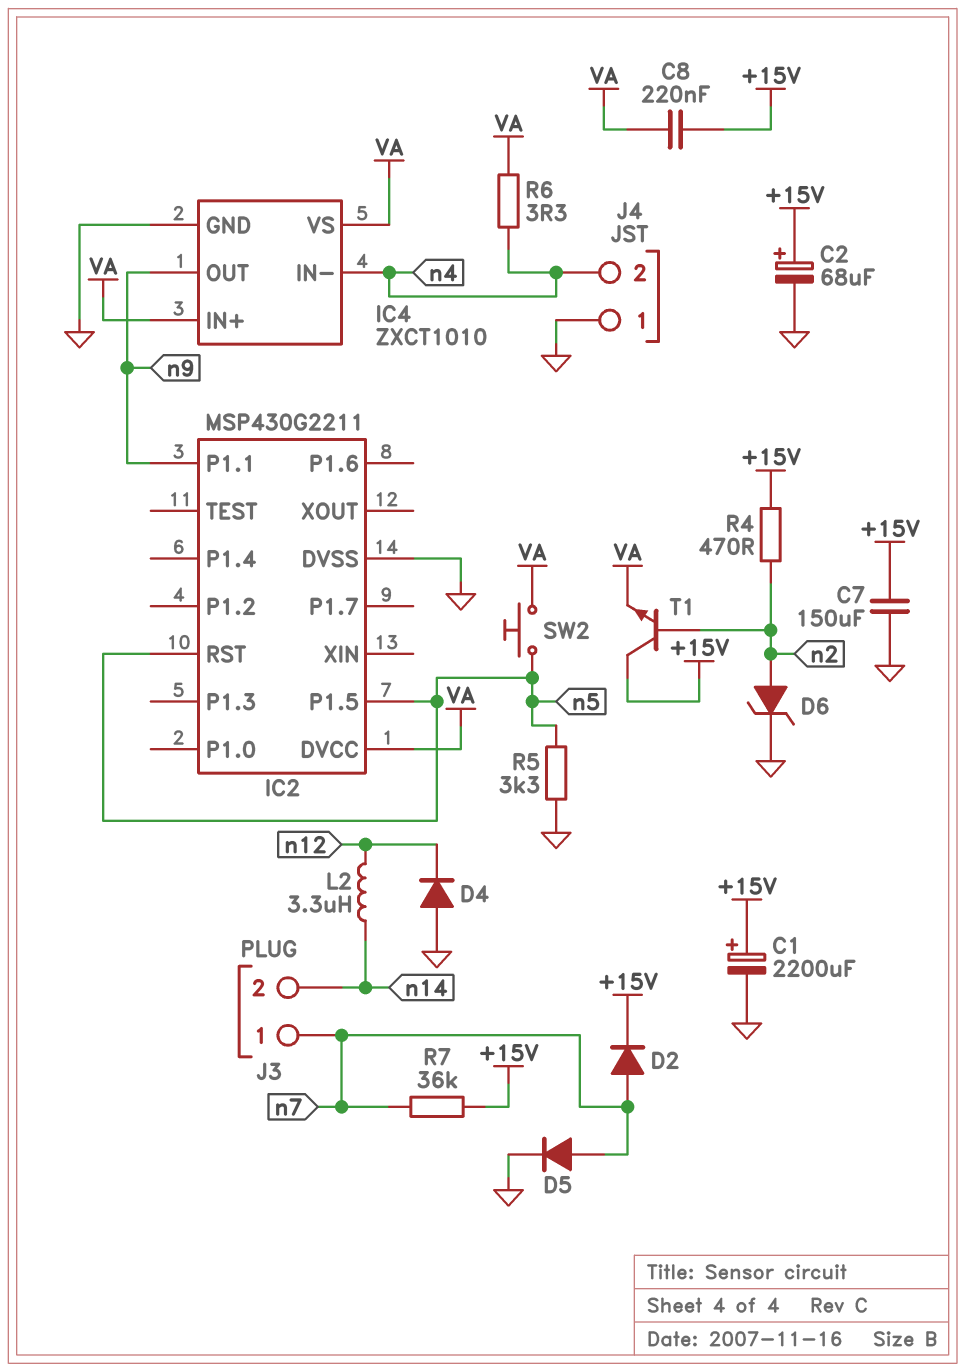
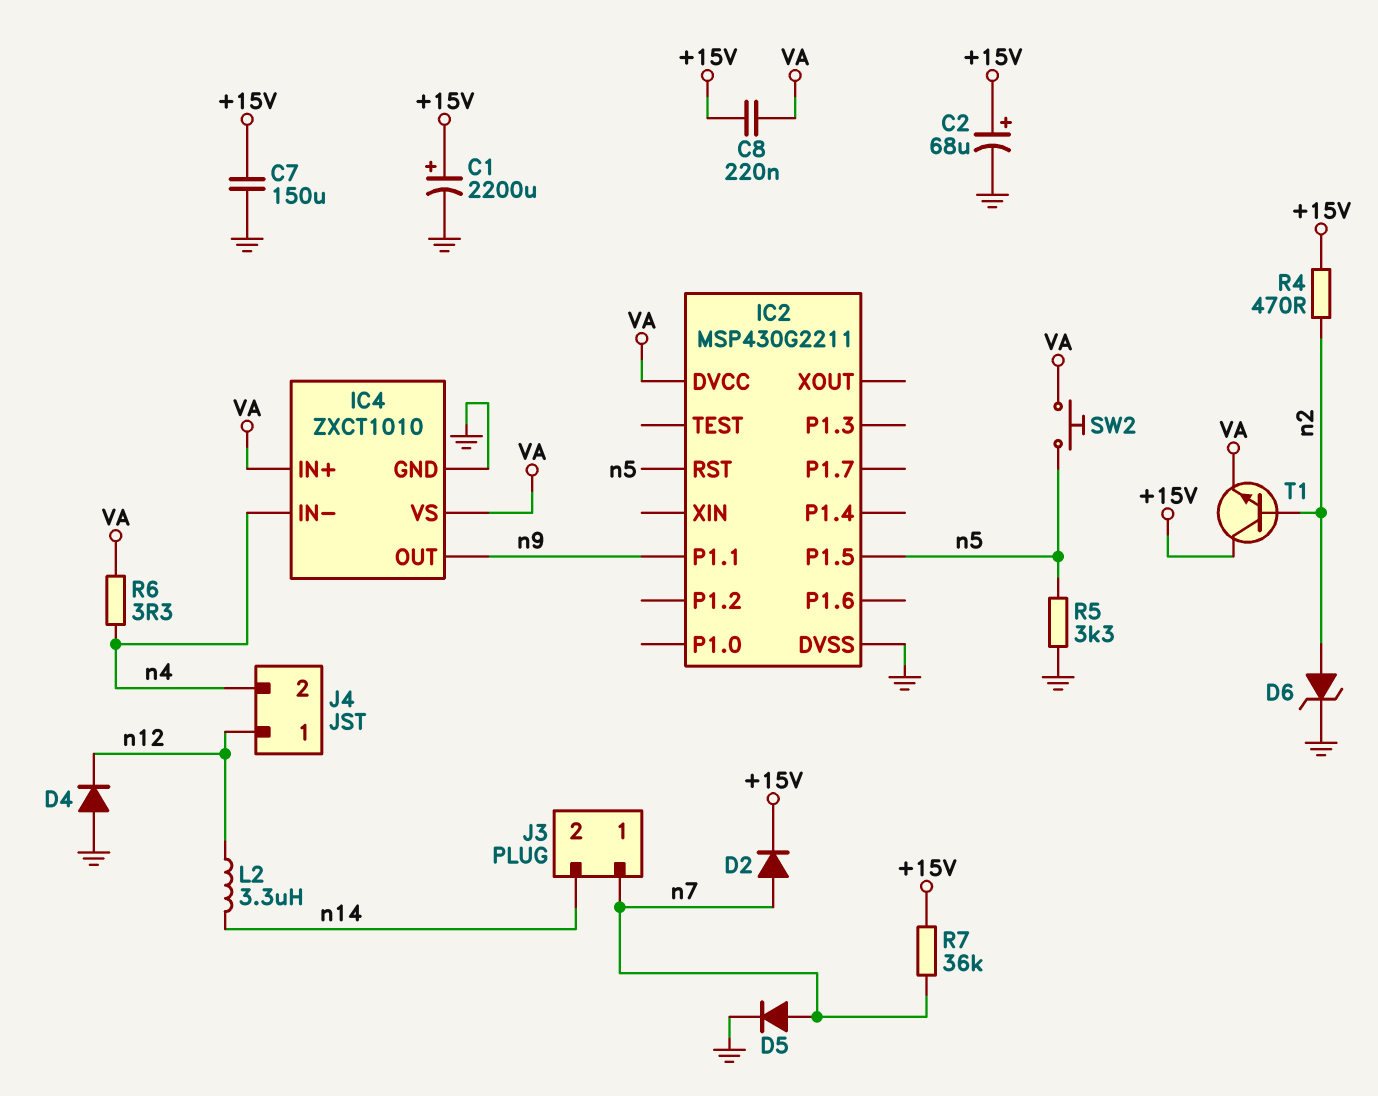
J4 pin 1: GND -> n12

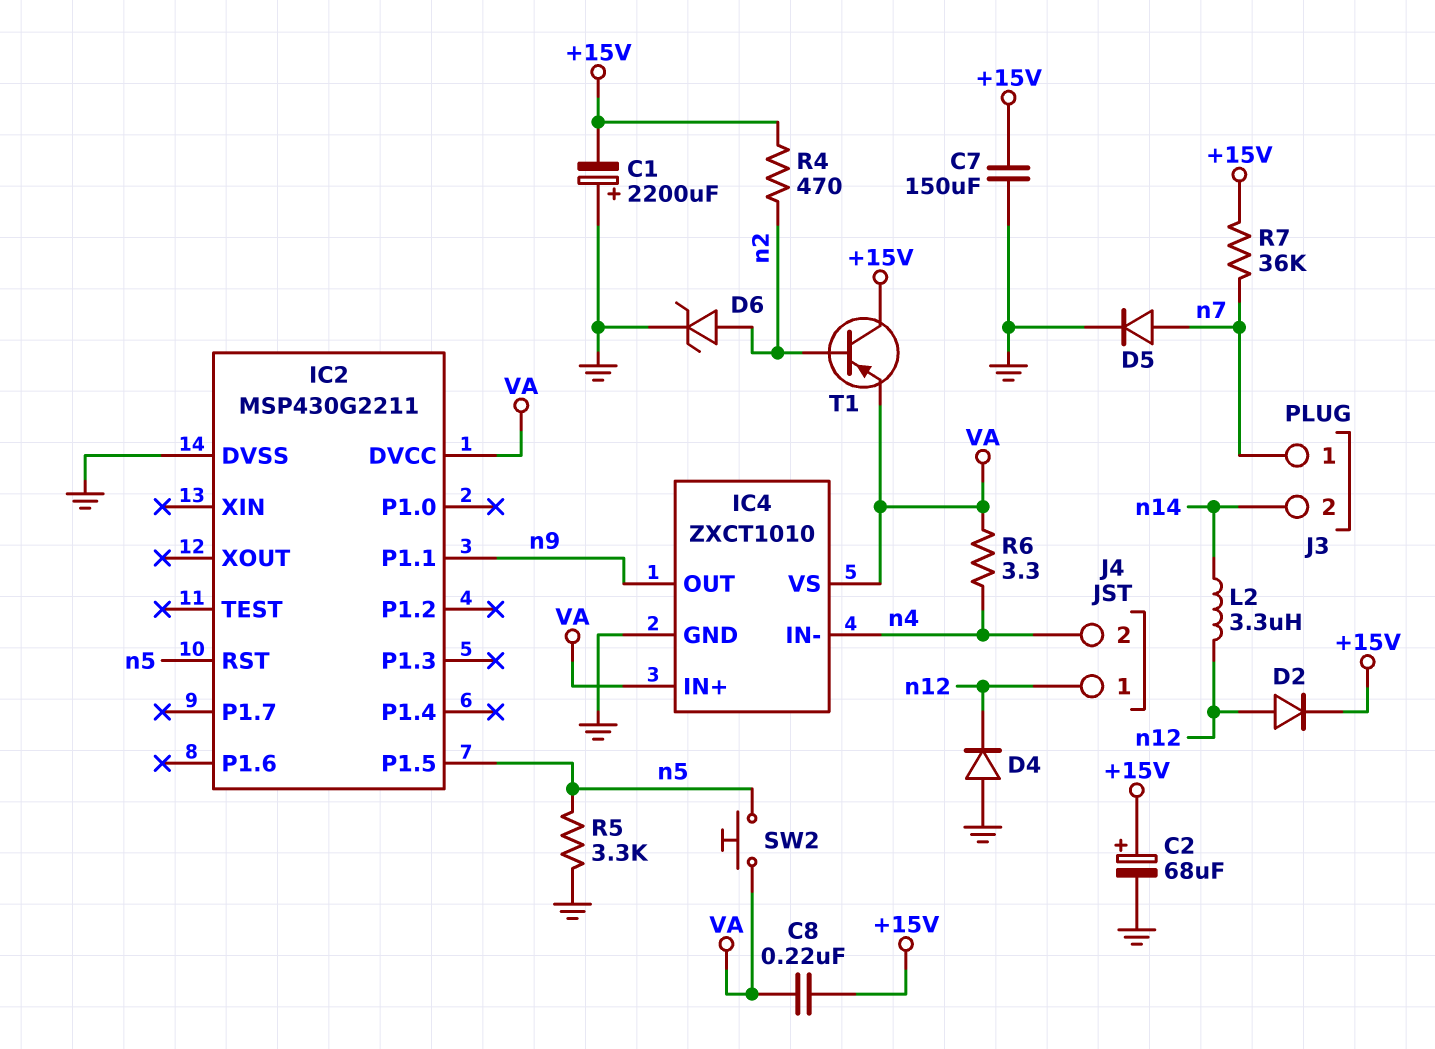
C1: 2200uF (plus +15V, minus GND) -> 2200uF (plus GND, minus +15V)
D2: diode (A n7, K +15V) -> diode (A n12, K +15V)
T1: NPN (B n2, C +15V, E VA) -> PNP (B n2, C +15V, E VA)

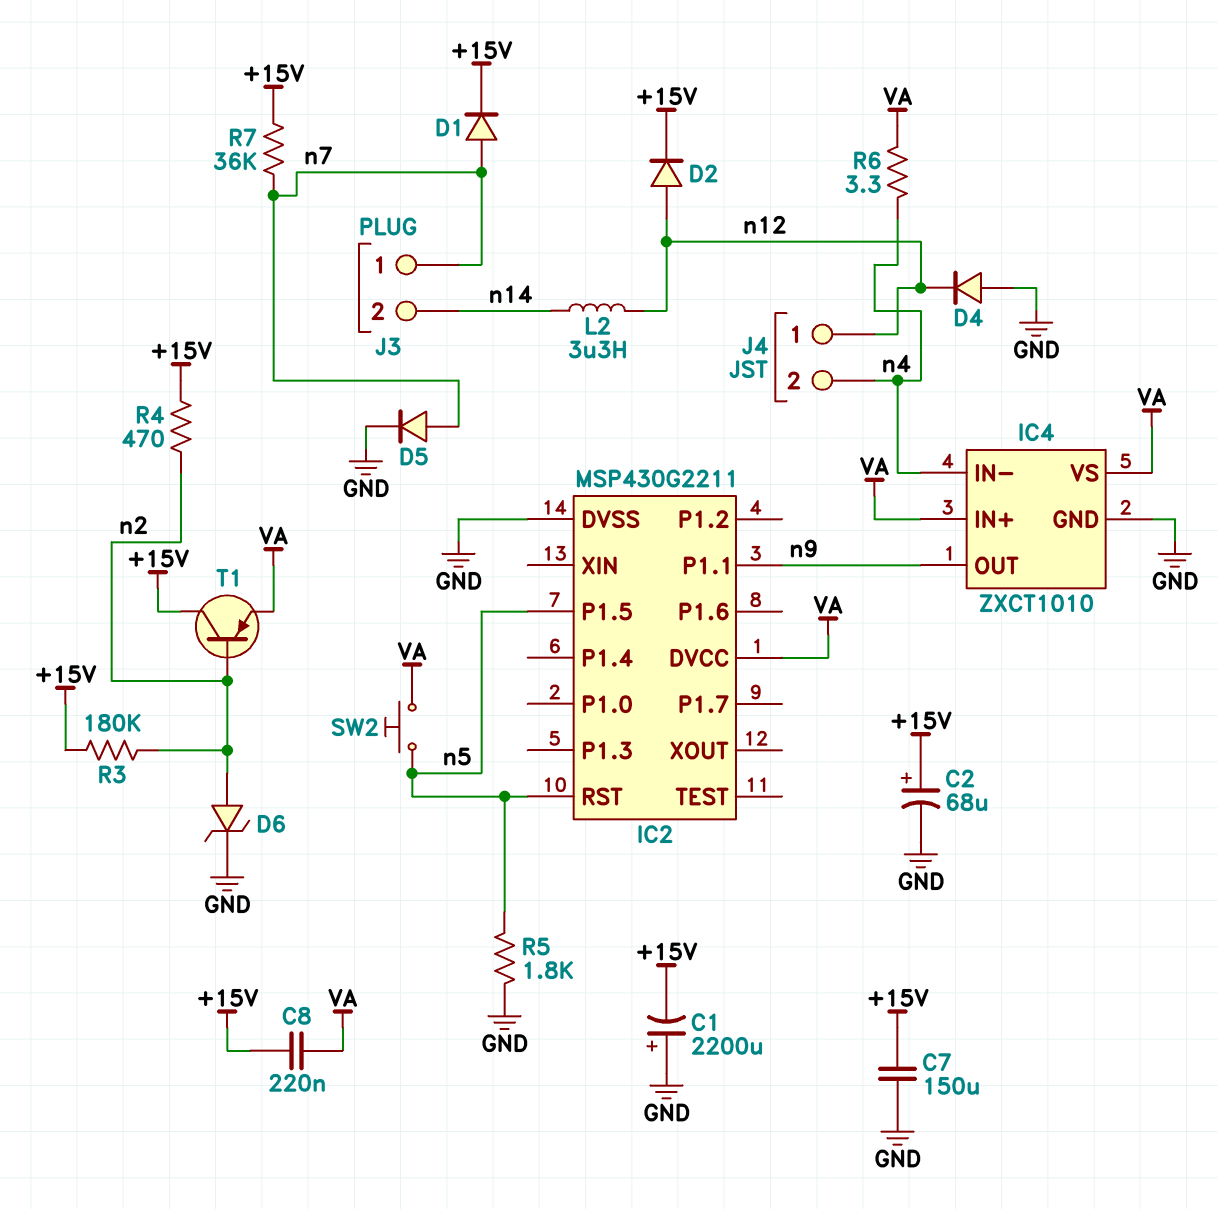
D1: none -> diode (A n7, K +15V)
R3: none -> 180k (+15V, n2)
R5: 3.3k (GND, n5) -> 1.8k (GND, n5)

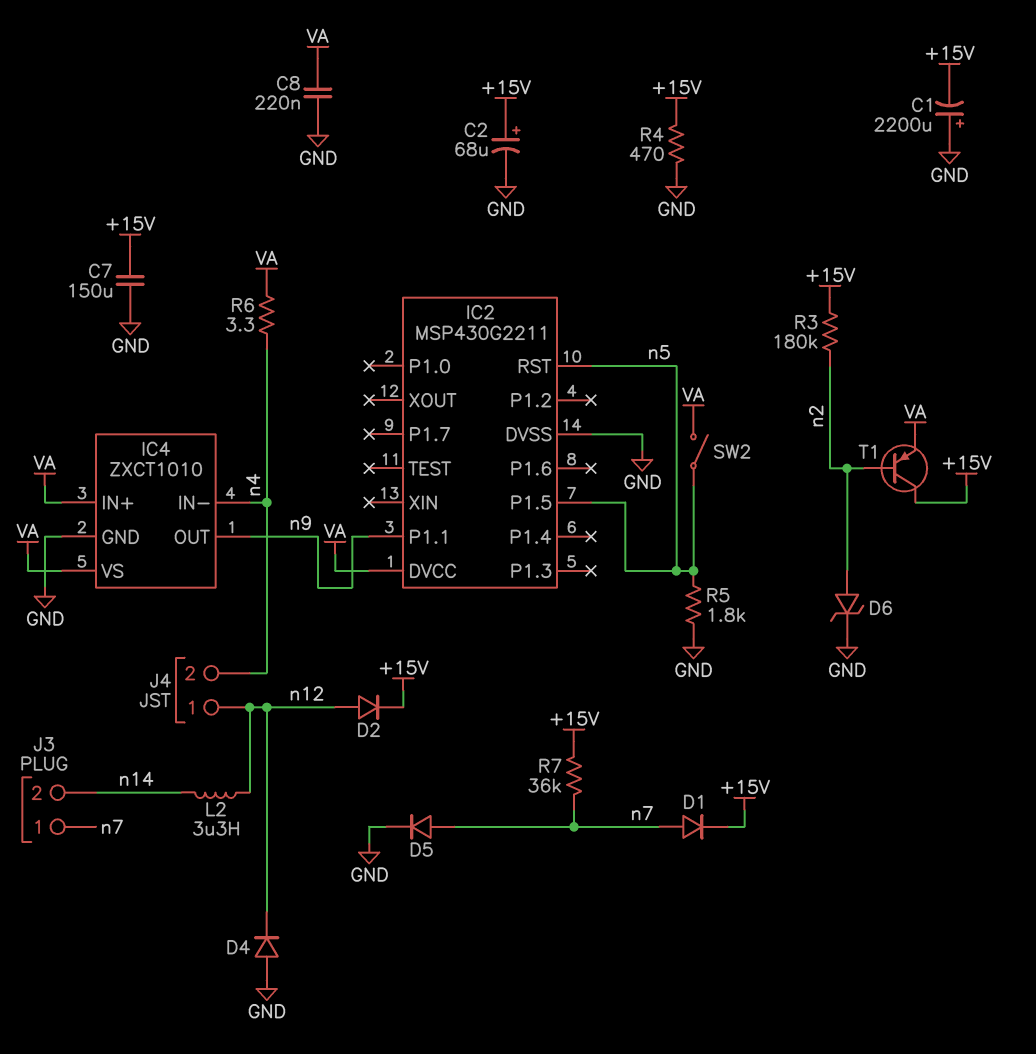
C8: 220nF (+15V, VA) -> 220nF (GND, VA)
R4: 470 (+15V, n2) -> 470 (+15V, GND)
SW2: button (VA, n5) -> switch (VA, n5)

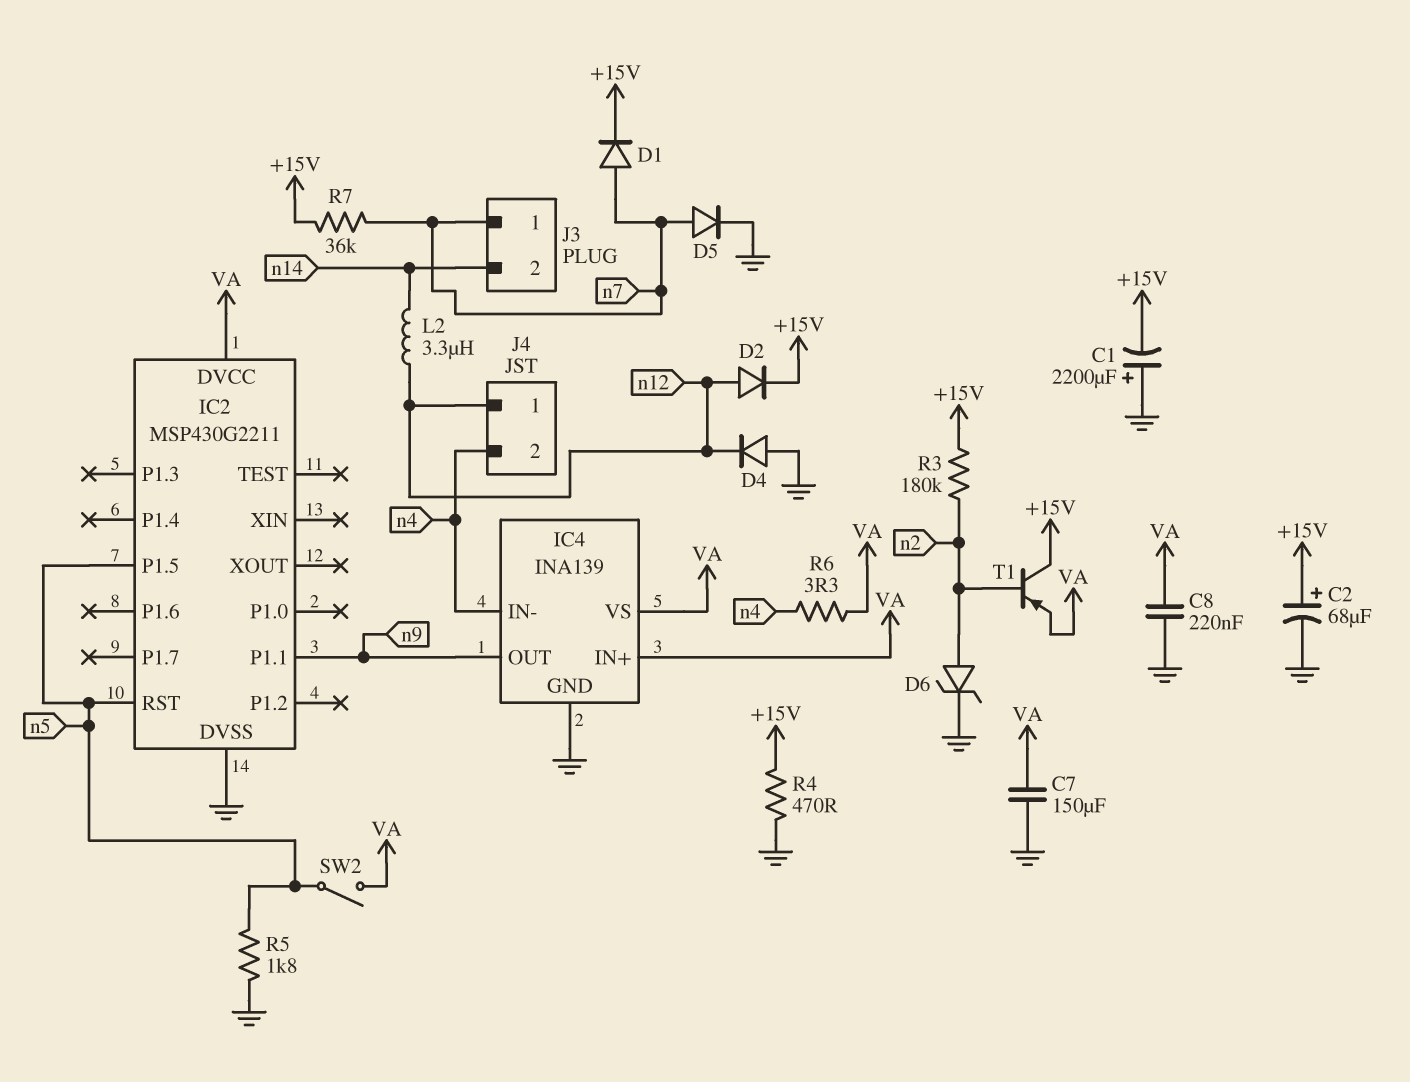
C7: 150uF (+15V, GND) -> 150uF (GND, VA)
IC4: ZXCT1010 -> INA139

